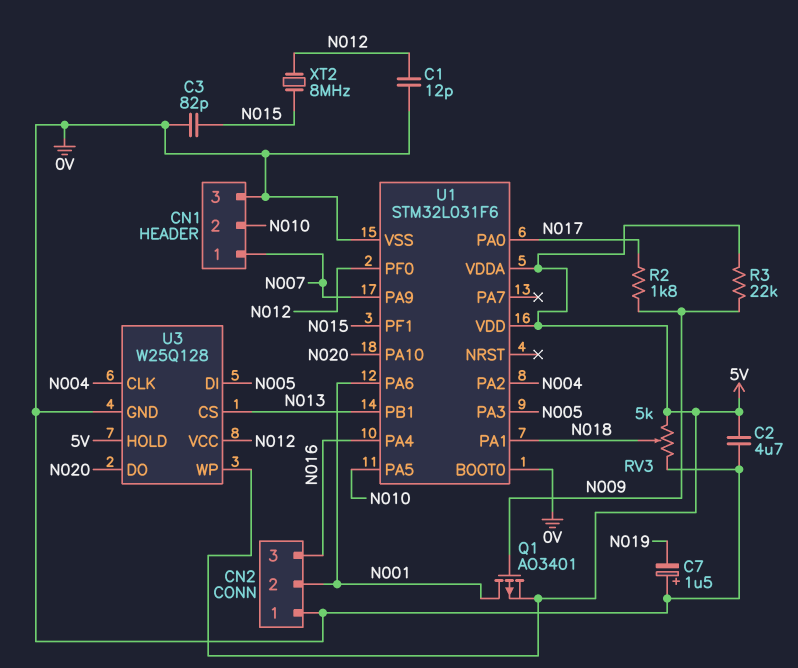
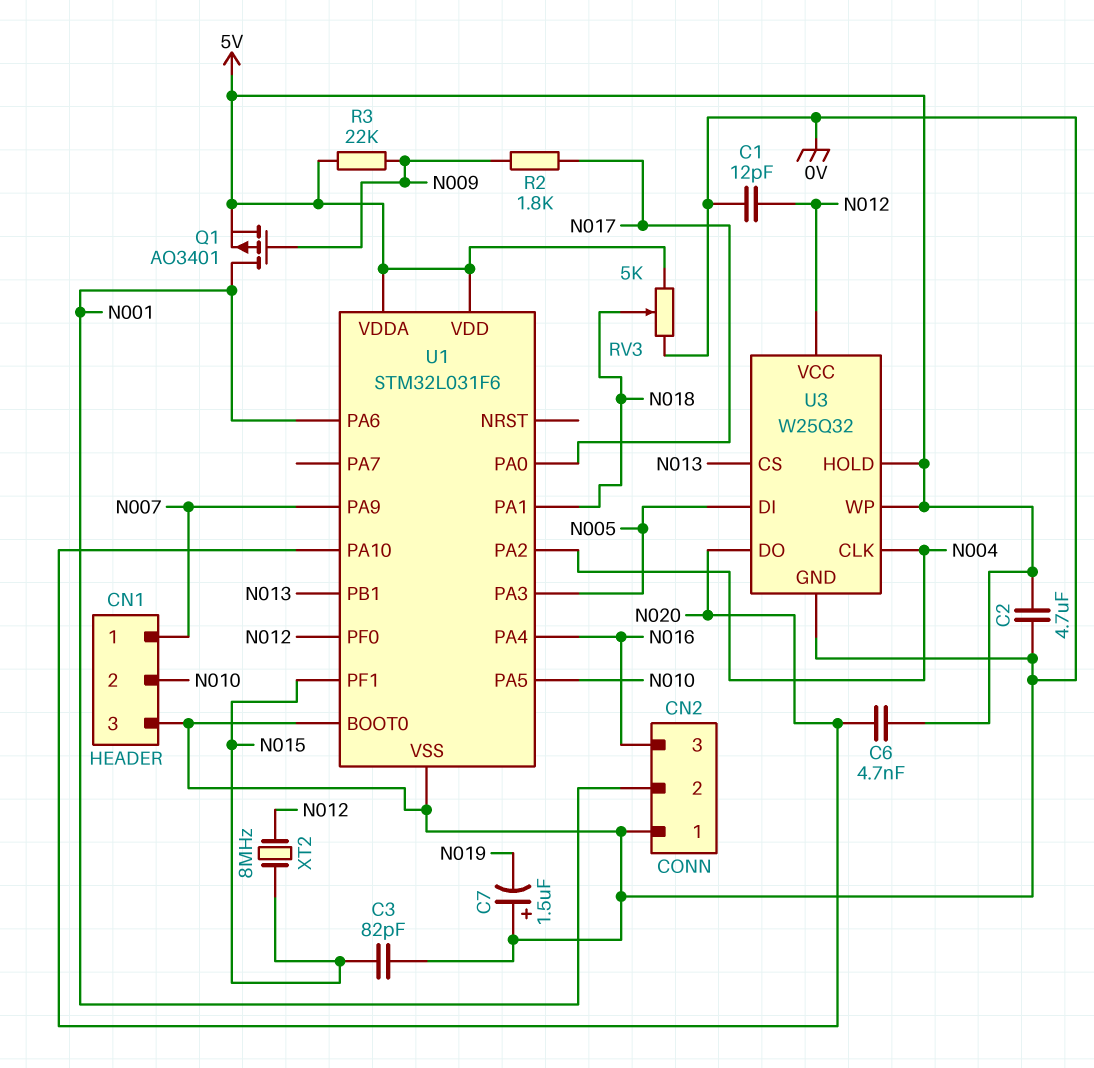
C6: none -> 4.7nF (5V, N020)
U3: W25Q128 -> W25Q32

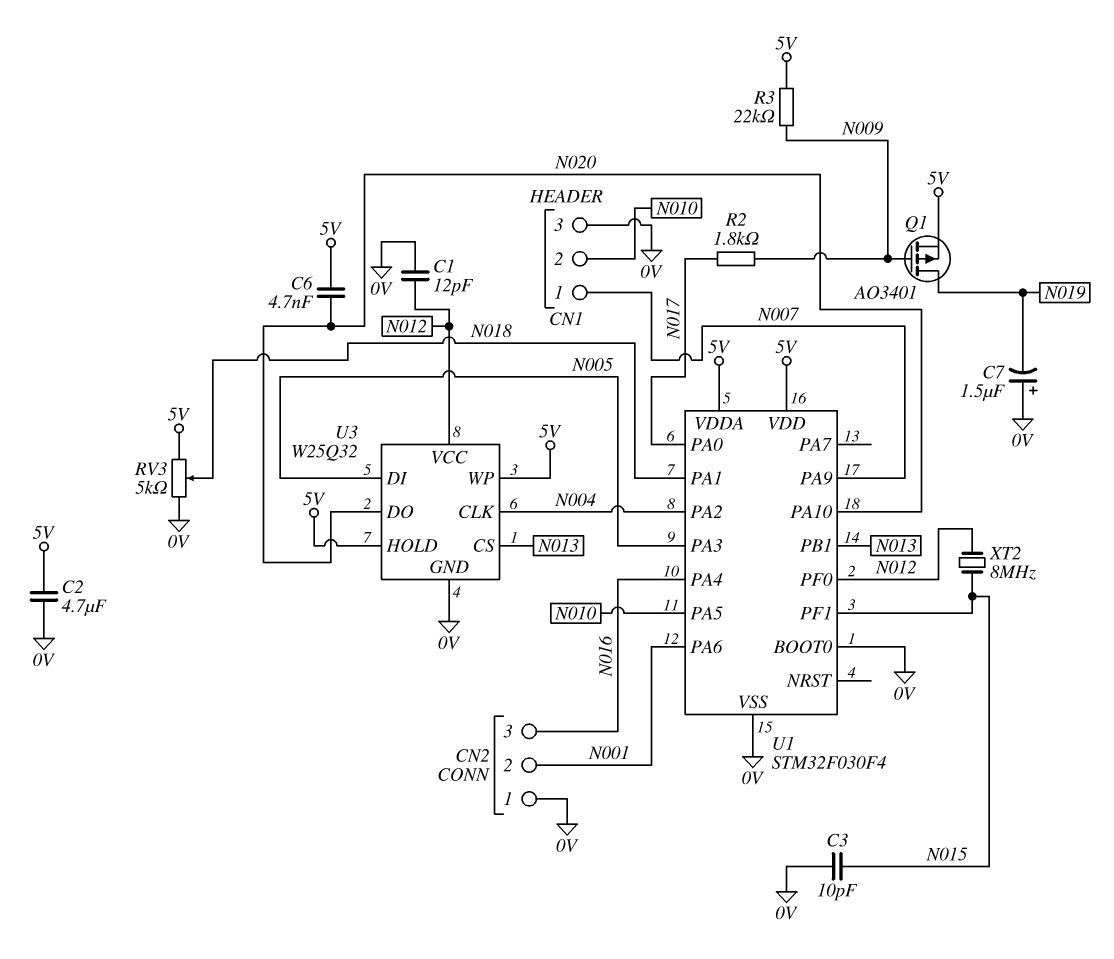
C3: 82pF (0V, N015) -> 10pF (0V, N015)
Q1: PMOS AO3401 (G N009, D N001, S 5V) -> PMOS AO3401 (G N009, D N019, S 5V)
U1: STM32L031F6 -> STM32F030F4

